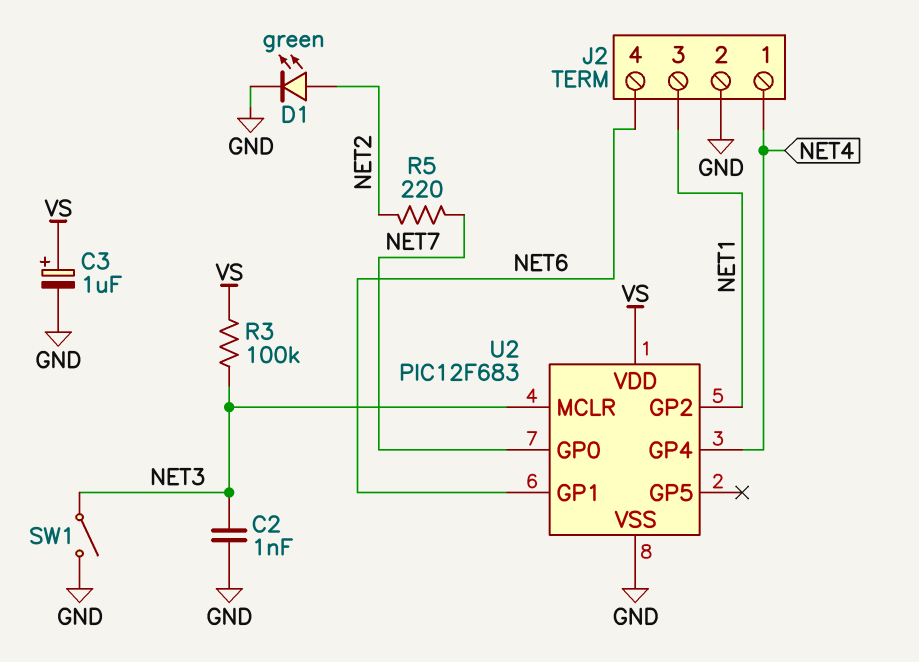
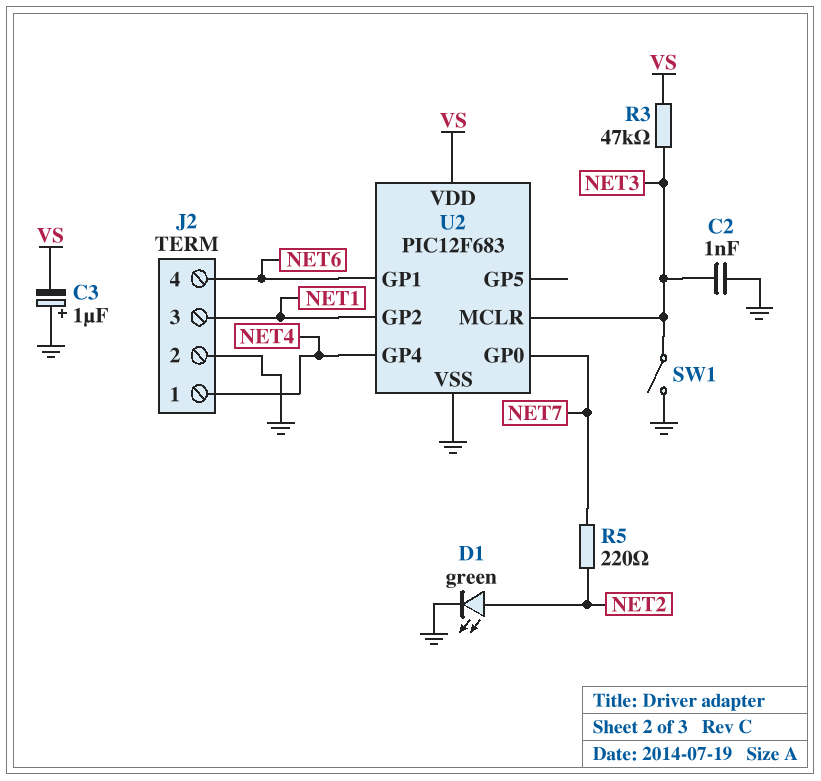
C3: 1uF (plus VS, minus GND) -> 1uF (plus GND, minus VS)
R3: 100k (NET3, VS) -> 47k (NET3, VS)

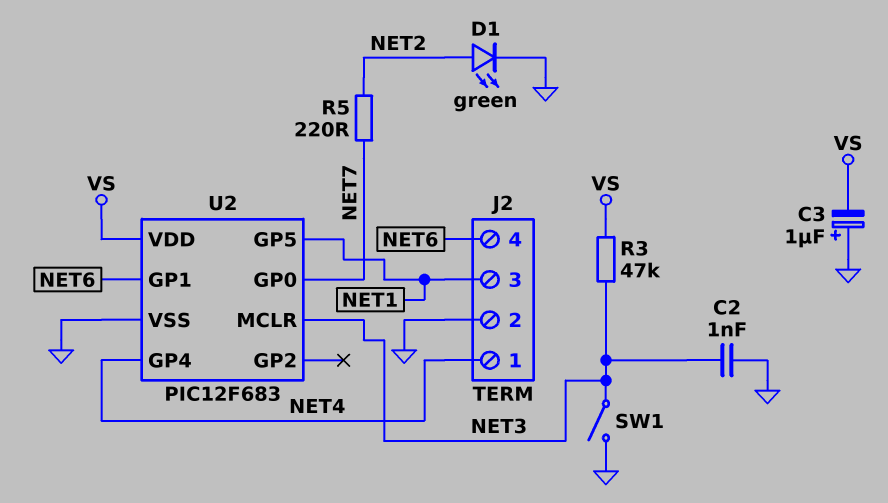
U2 pin GP2: NET1 -> none
U2 pin GP5: none -> NET1

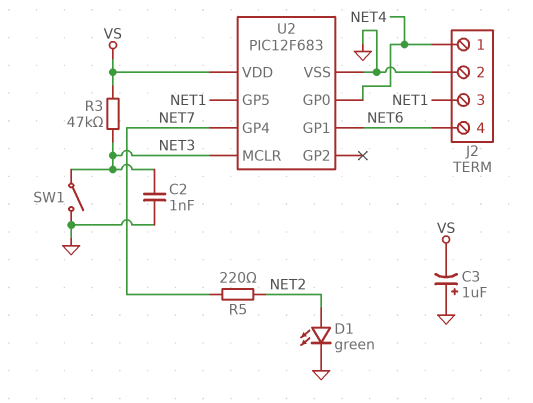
U2 pin GP0: NET7 -> NET4
U2 pin GP4: NET4 -> NET7

